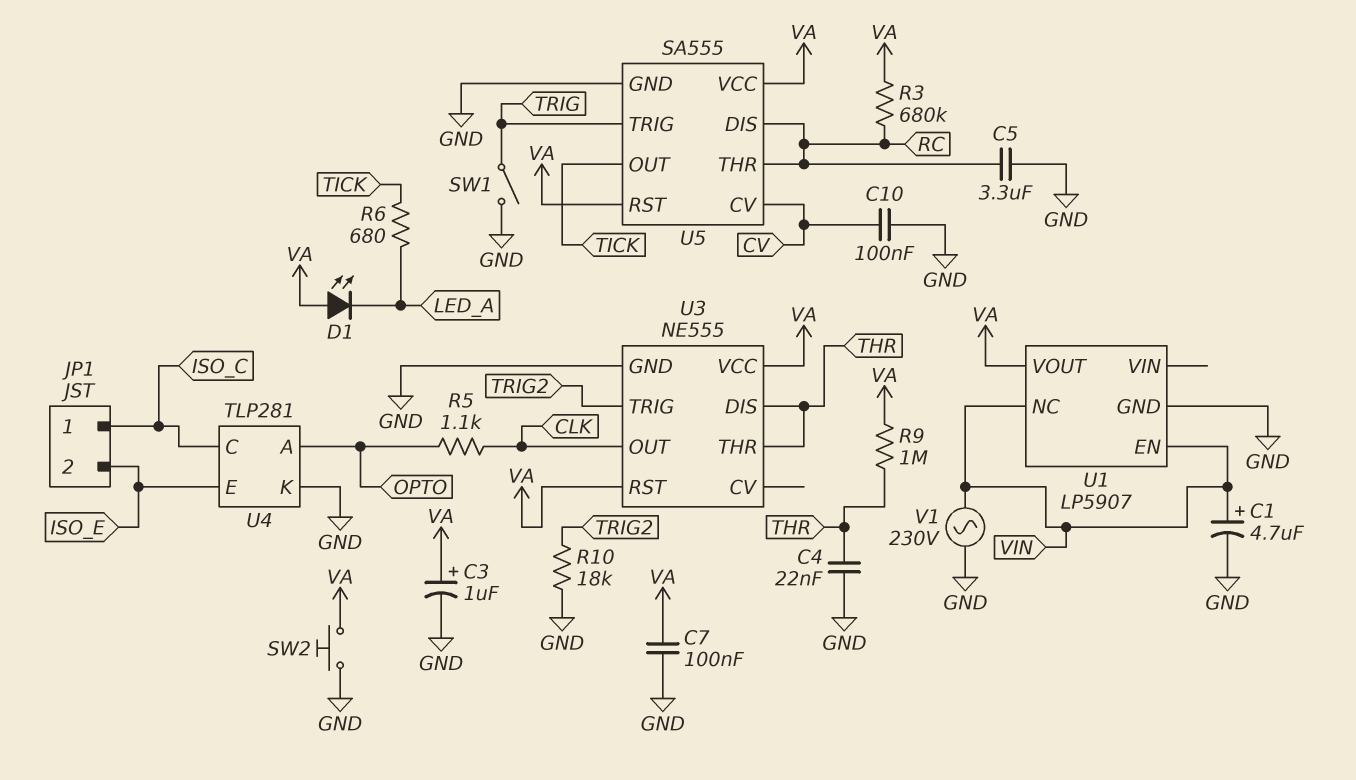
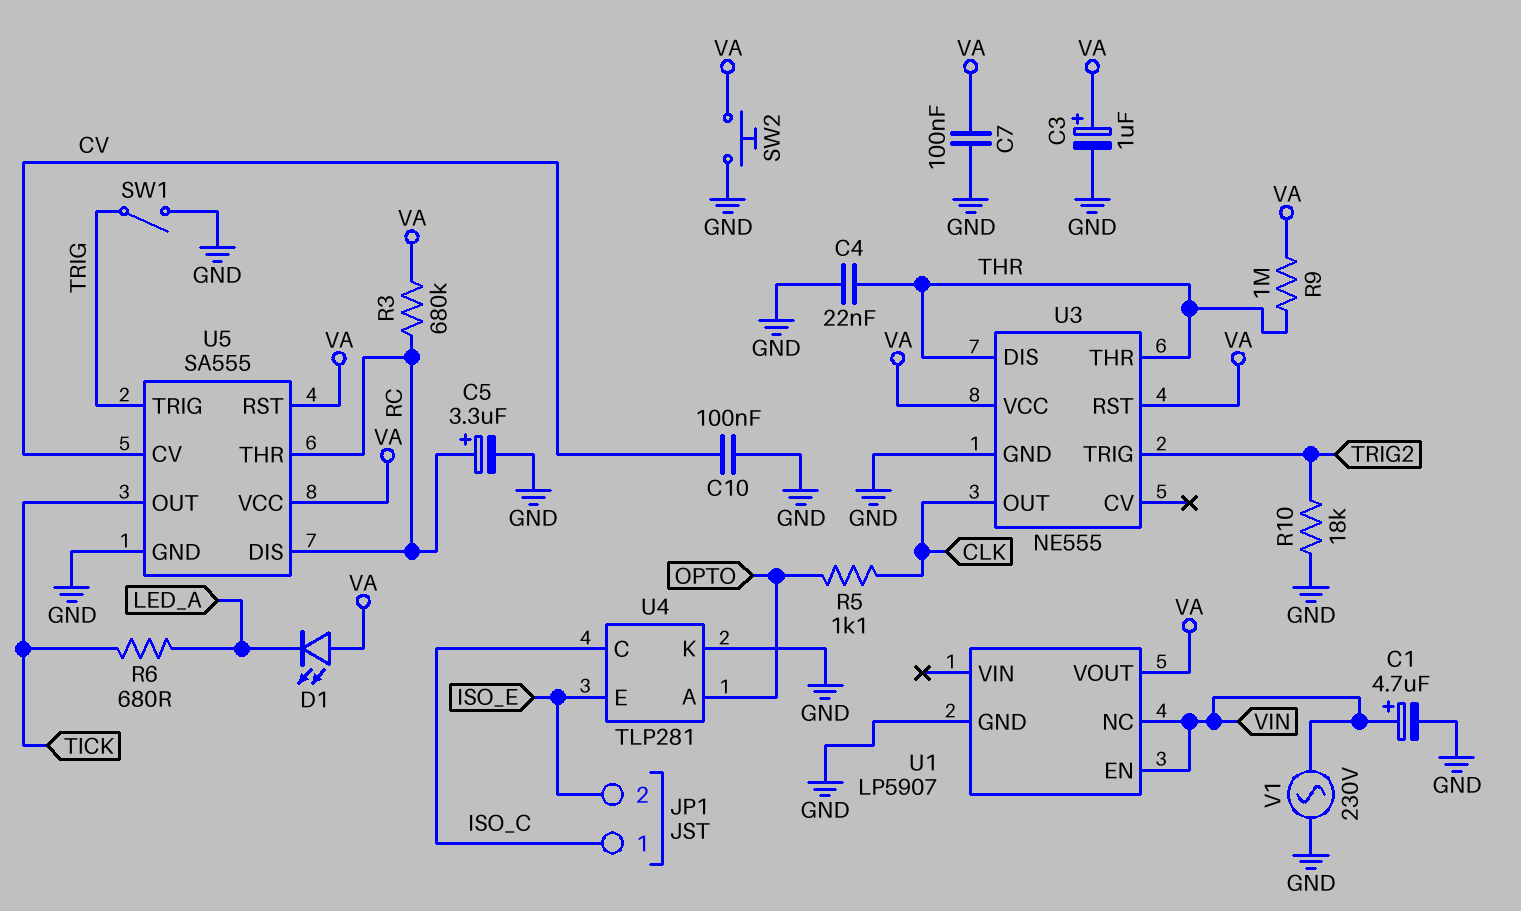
C5: 3.3uF (GND, RC) -> 3.3uF (plus RC, minus GND)

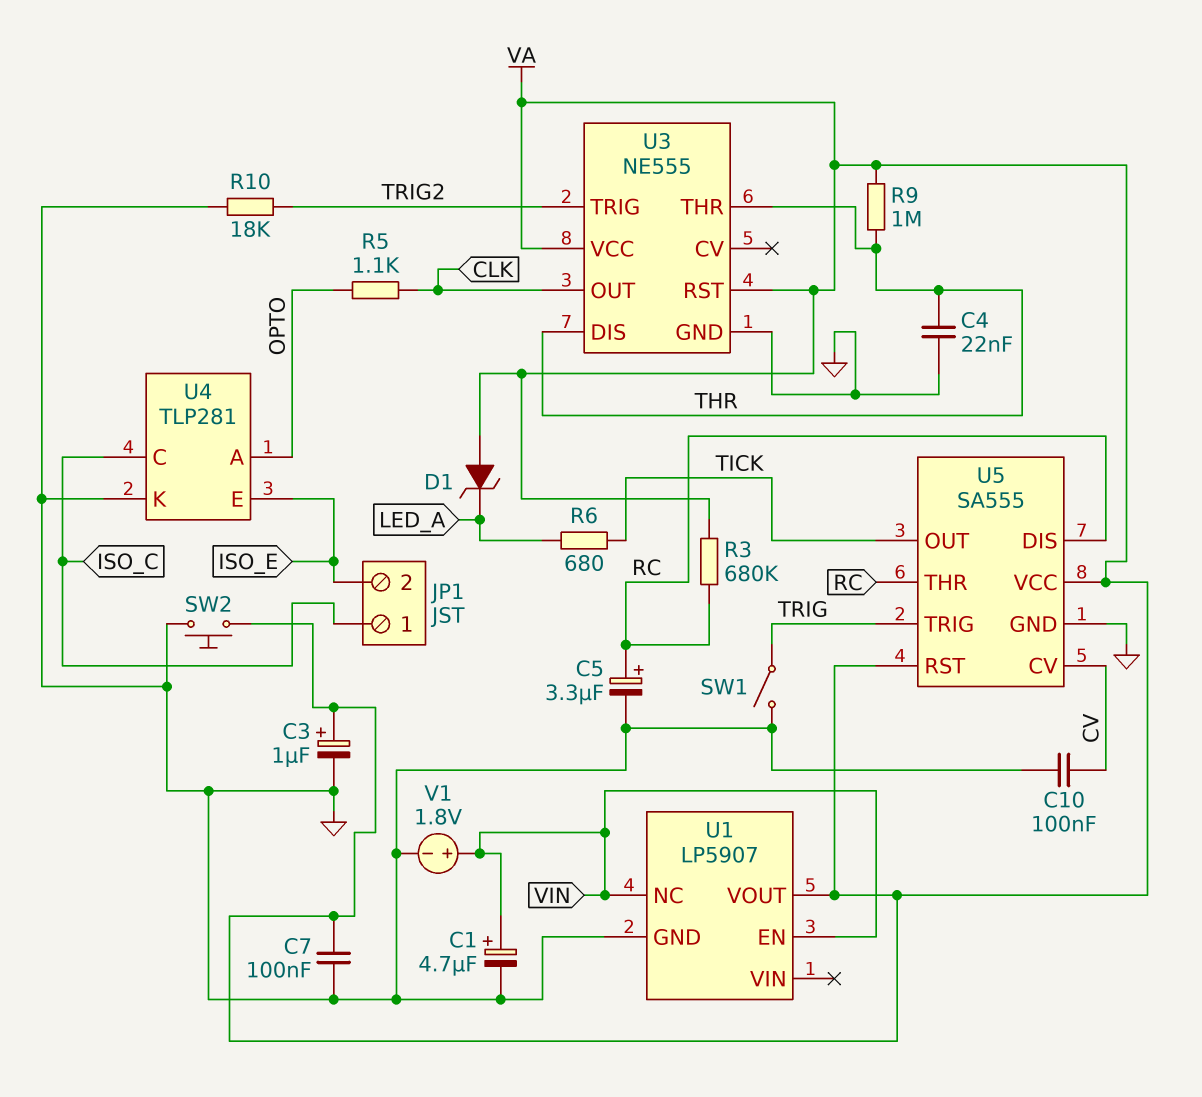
D1: LED (A VA, K LED_A) -> zener (A VA, K LED_A)
V1: AC 230V (GND, VIN) -> 1.8V (plus VIN, minus GND)

